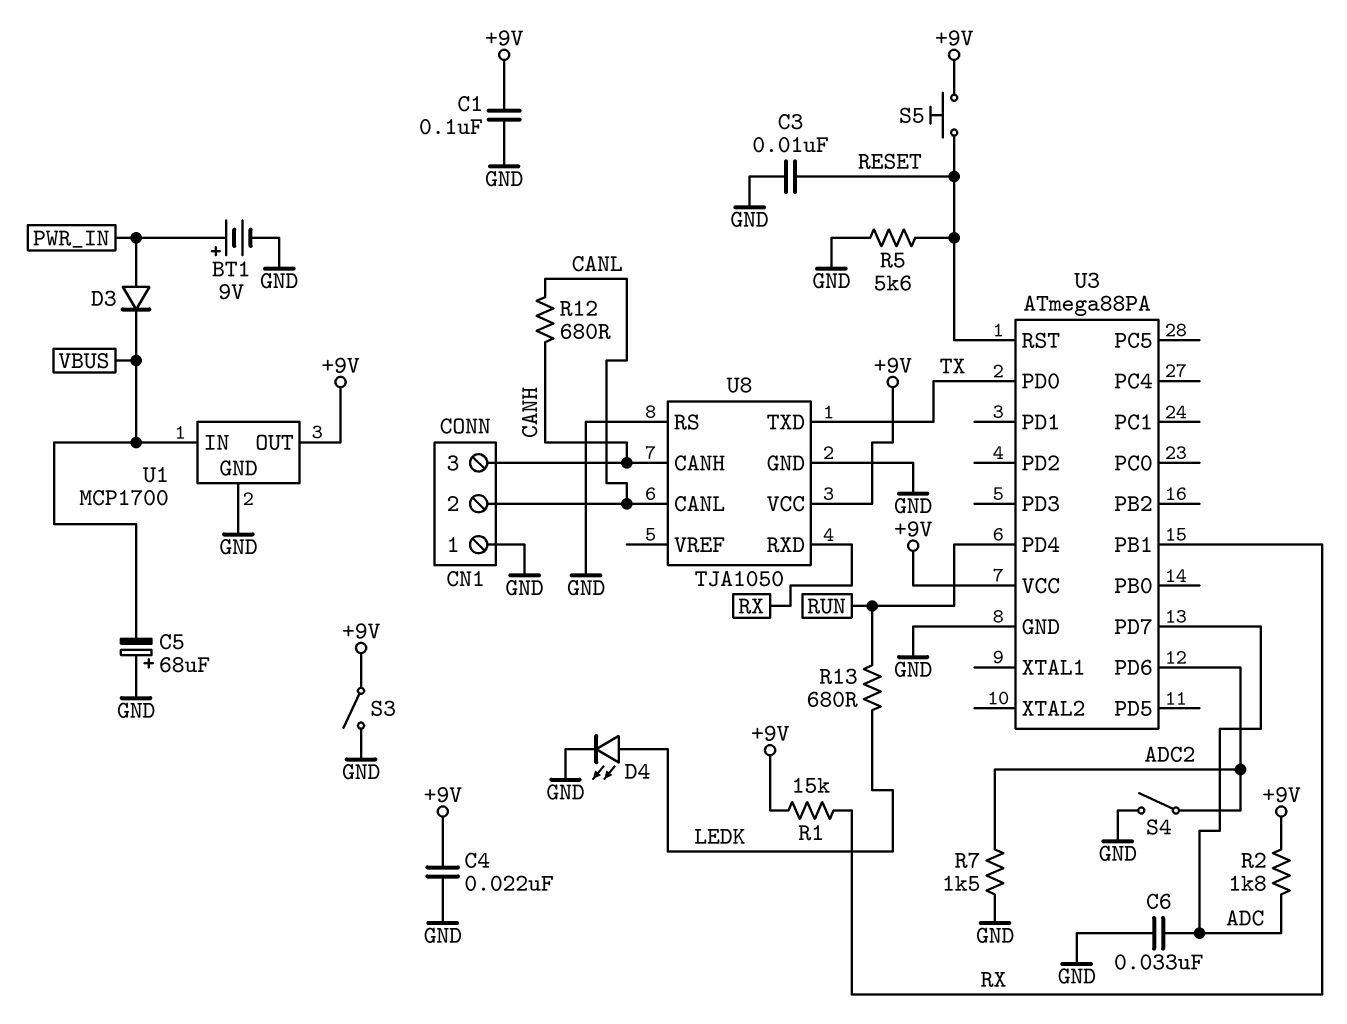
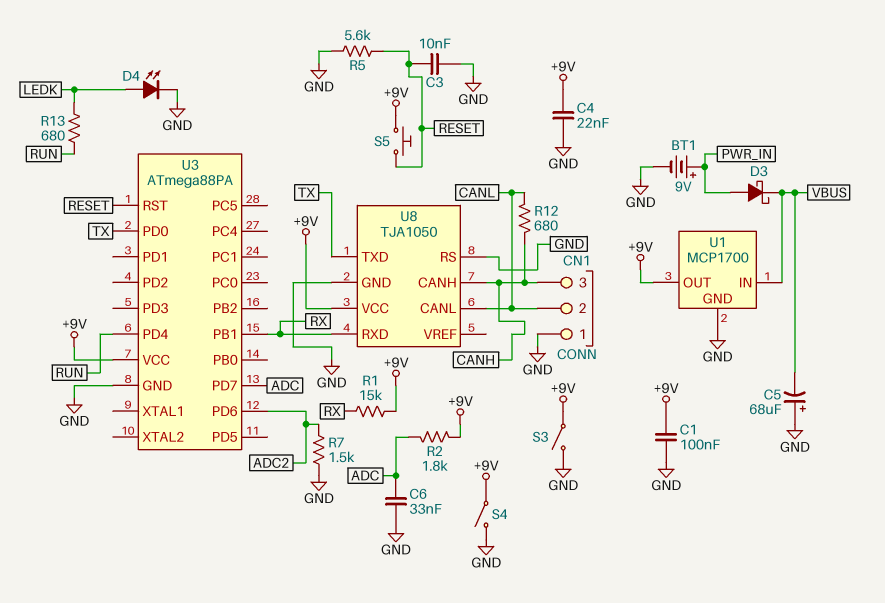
D3: diode (A PWR_IN, K VBUS) -> schottky (A PWR_IN, K VBUS)
S4: switch (ADC2, GND) -> switch (+9V, GND)

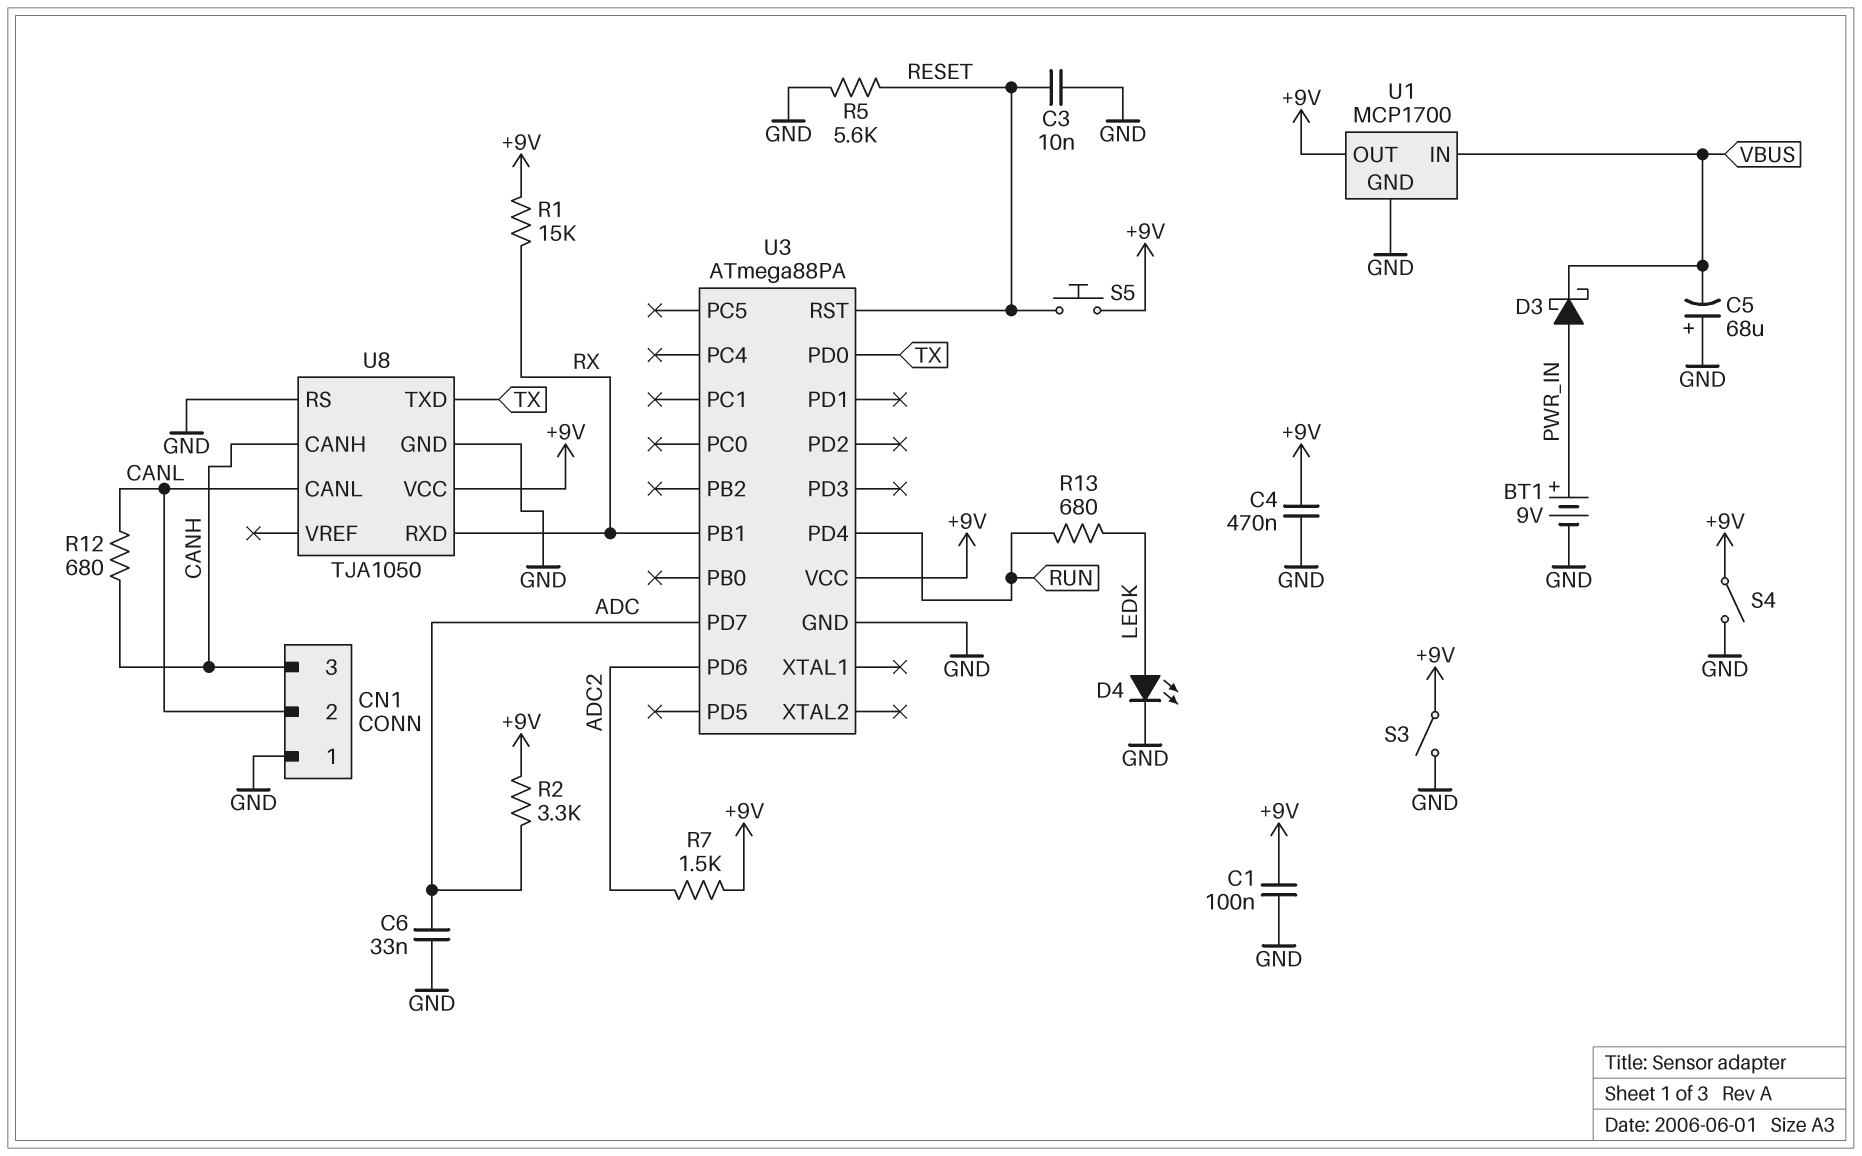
C4: 22nF (+9V, GND) -> 470nF (+9V, GND)
R2: 1.8k (+9V, ADC) -> 3.3k (+9V, ADC)
R7: 1.5k (ADC2, GND) -> 1.5k (+9V, ADC2)

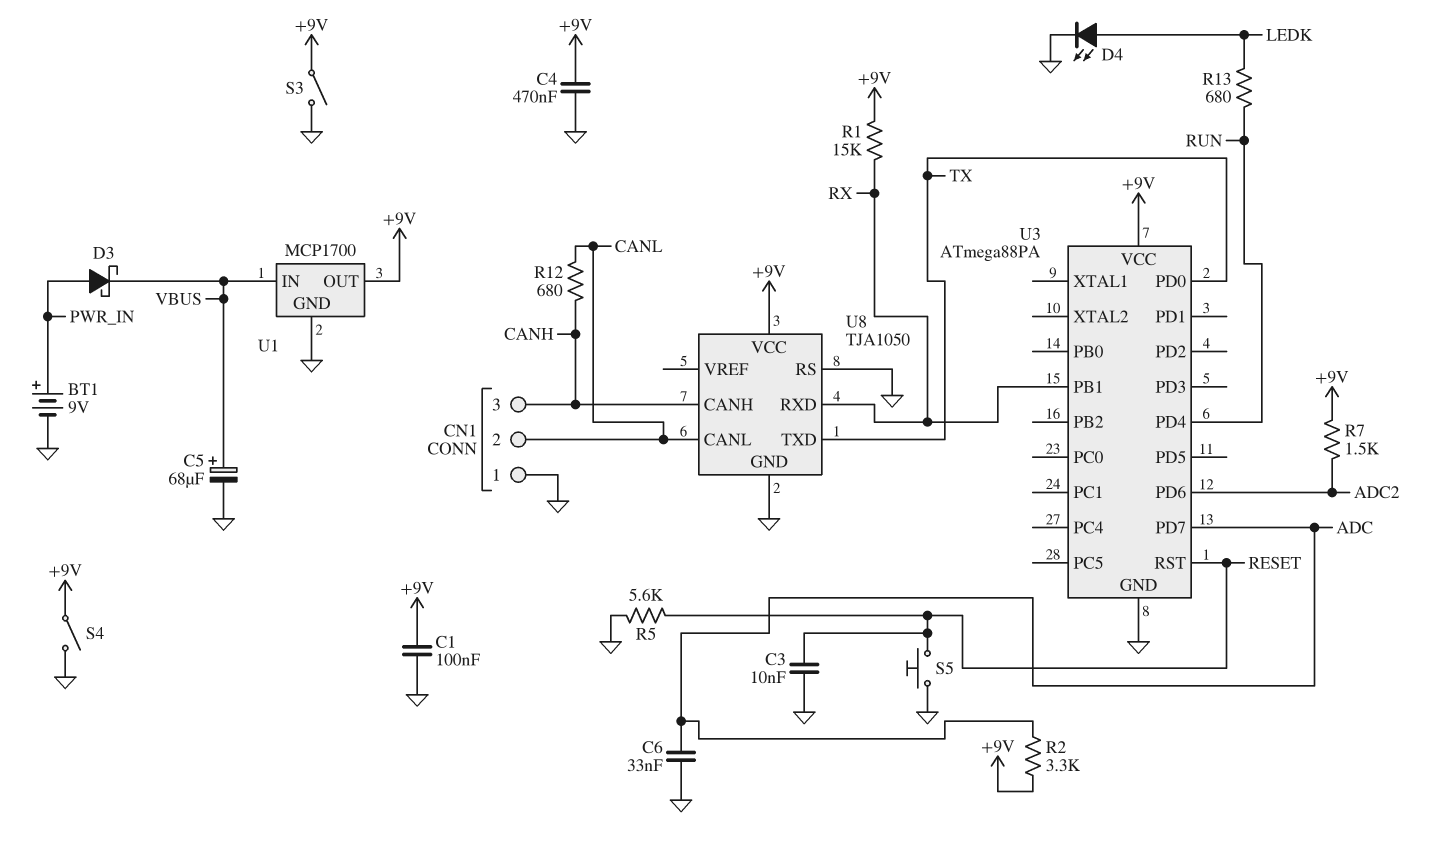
C5: 68uF (plus GND, minus VBUS) -> 68uF (plus VBUS, minus GND)
S5: button (+9V, RESET) -> button (GND, RESET)

